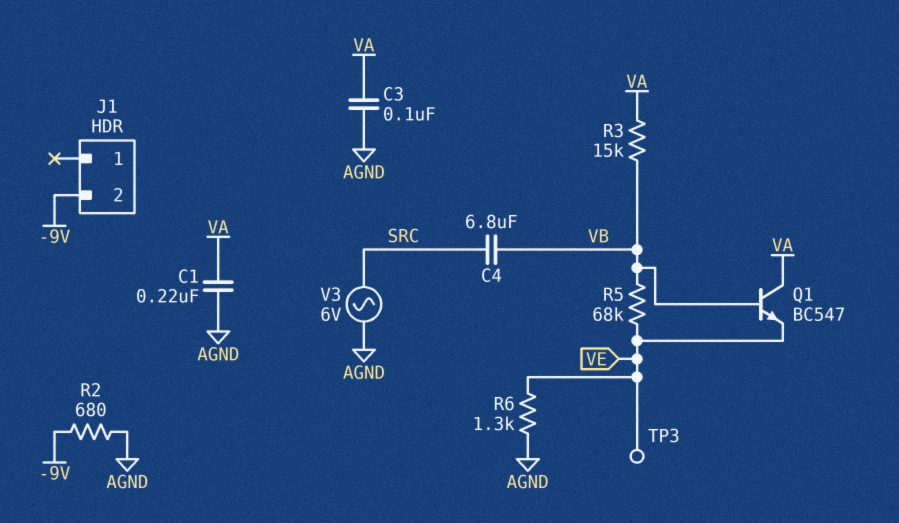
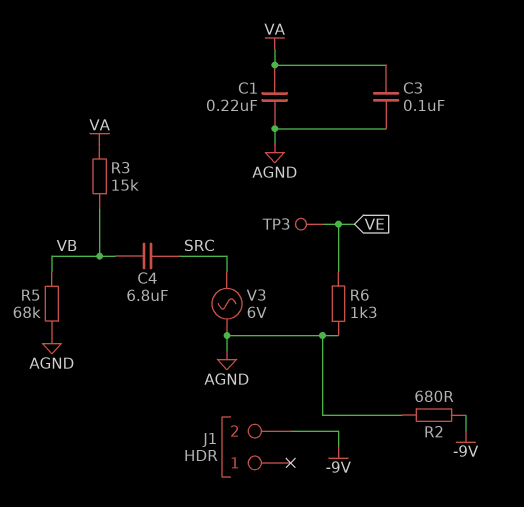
Q1: NPN BC547 (B VB, C VA, E VE) -> none
R5: 68k (VB, VE) -> 68k (AGND, VB)

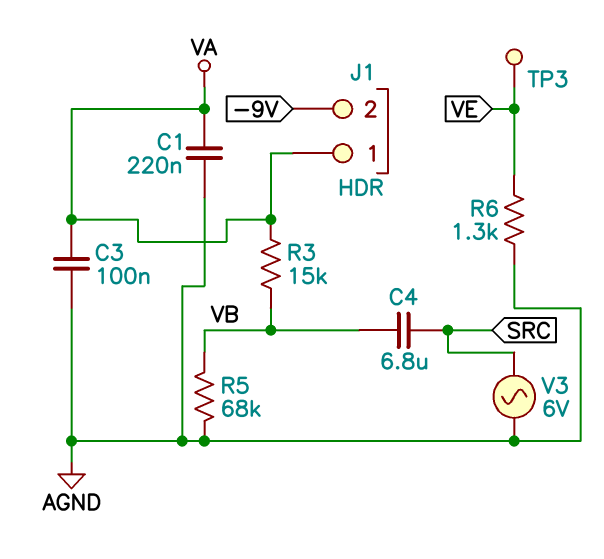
J1 pin 1: none -> VA
R2: 680 (-9V, AGND) -> none

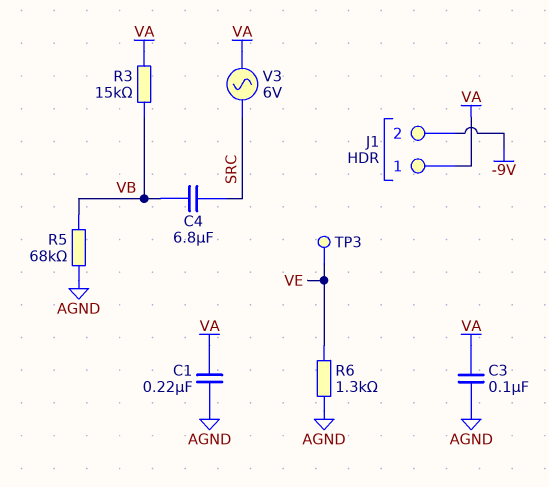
V3: AC 6V (AGND, SRC) -> AC 6V (SRC, VA)

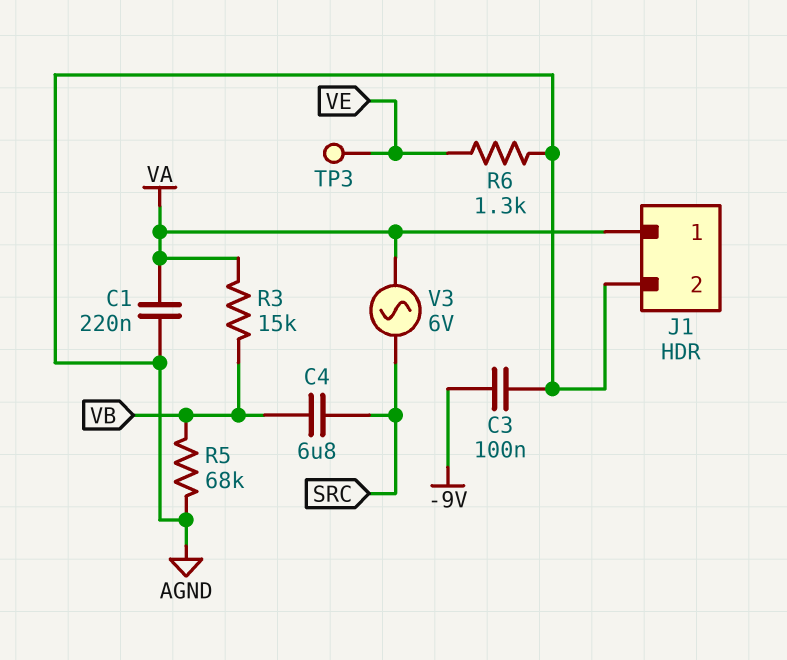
C3: 100nF (AGND, VA) -> 100nF (-9V, AGND)
J1 pin 2: -9V -> AGND

